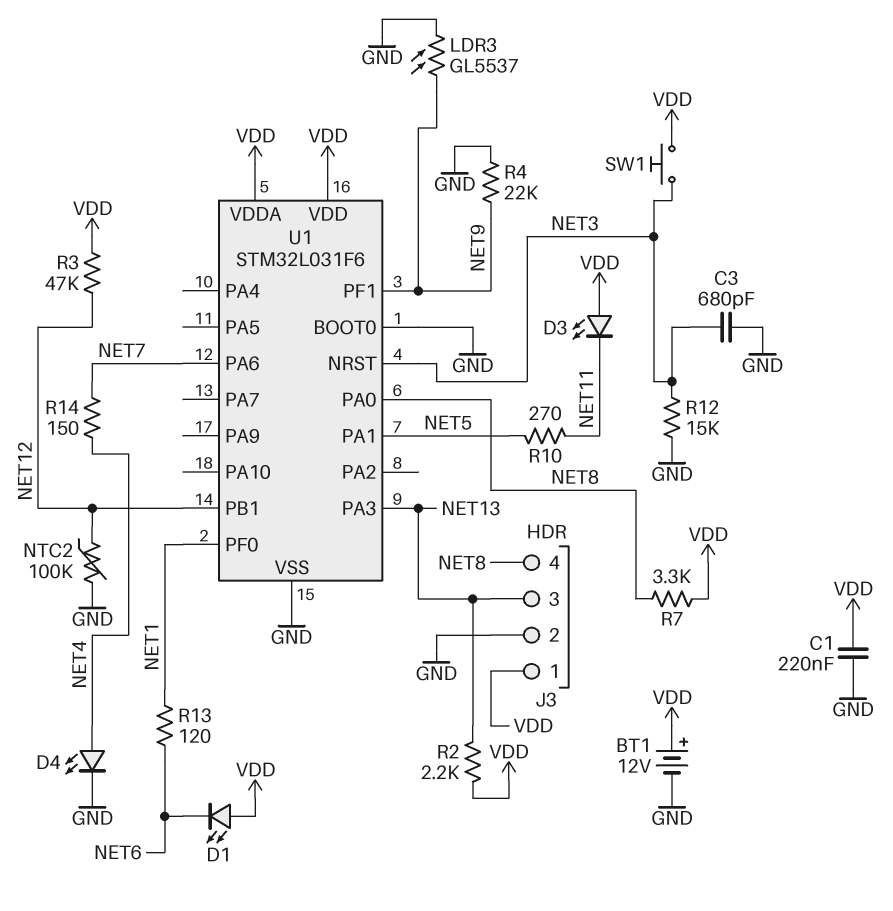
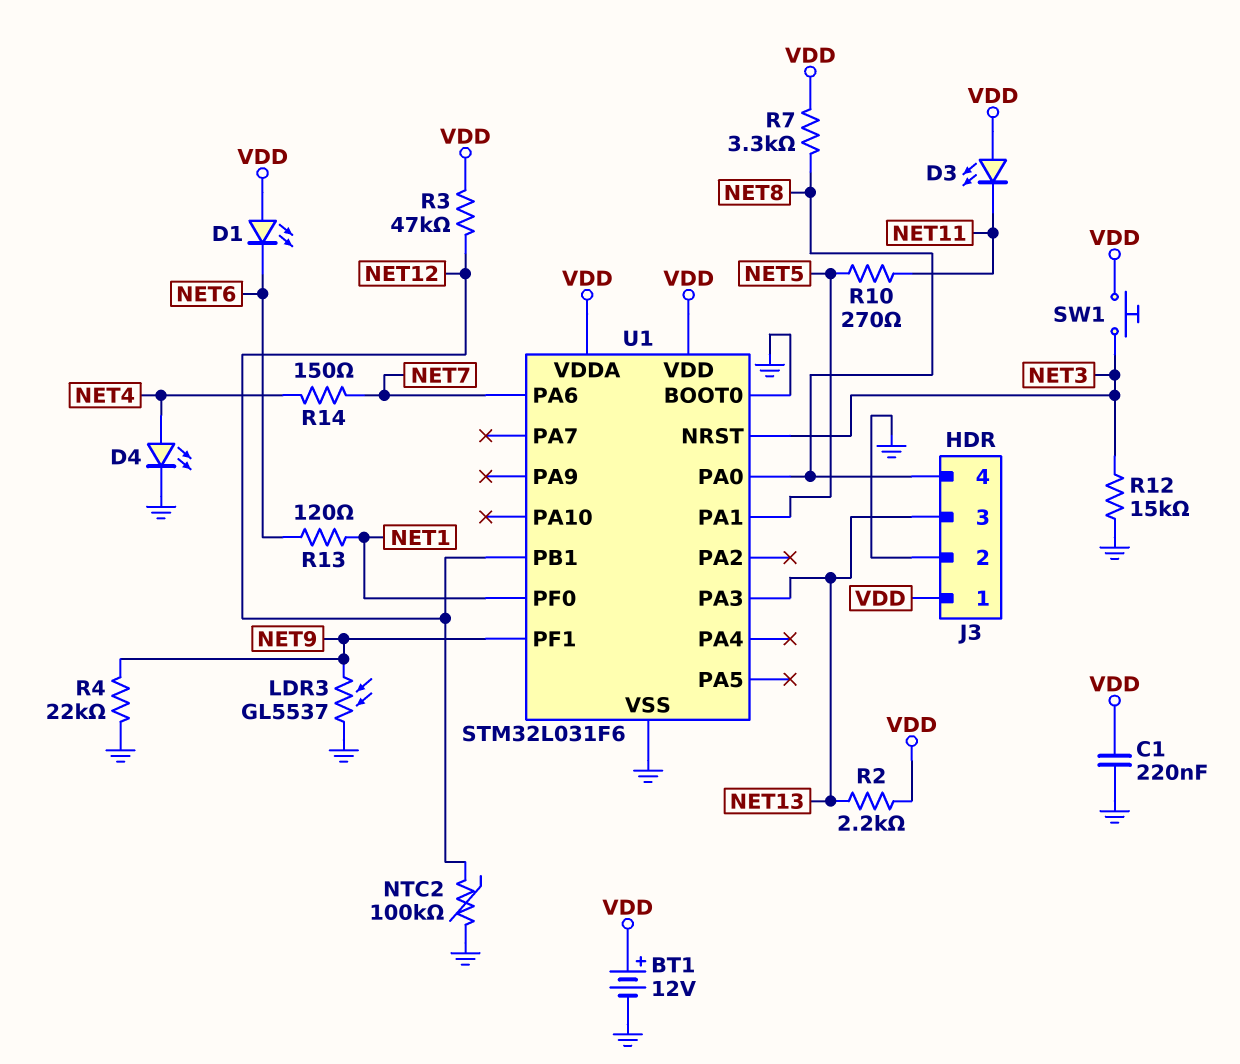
C3: 680pF (GND, NET3) -> none

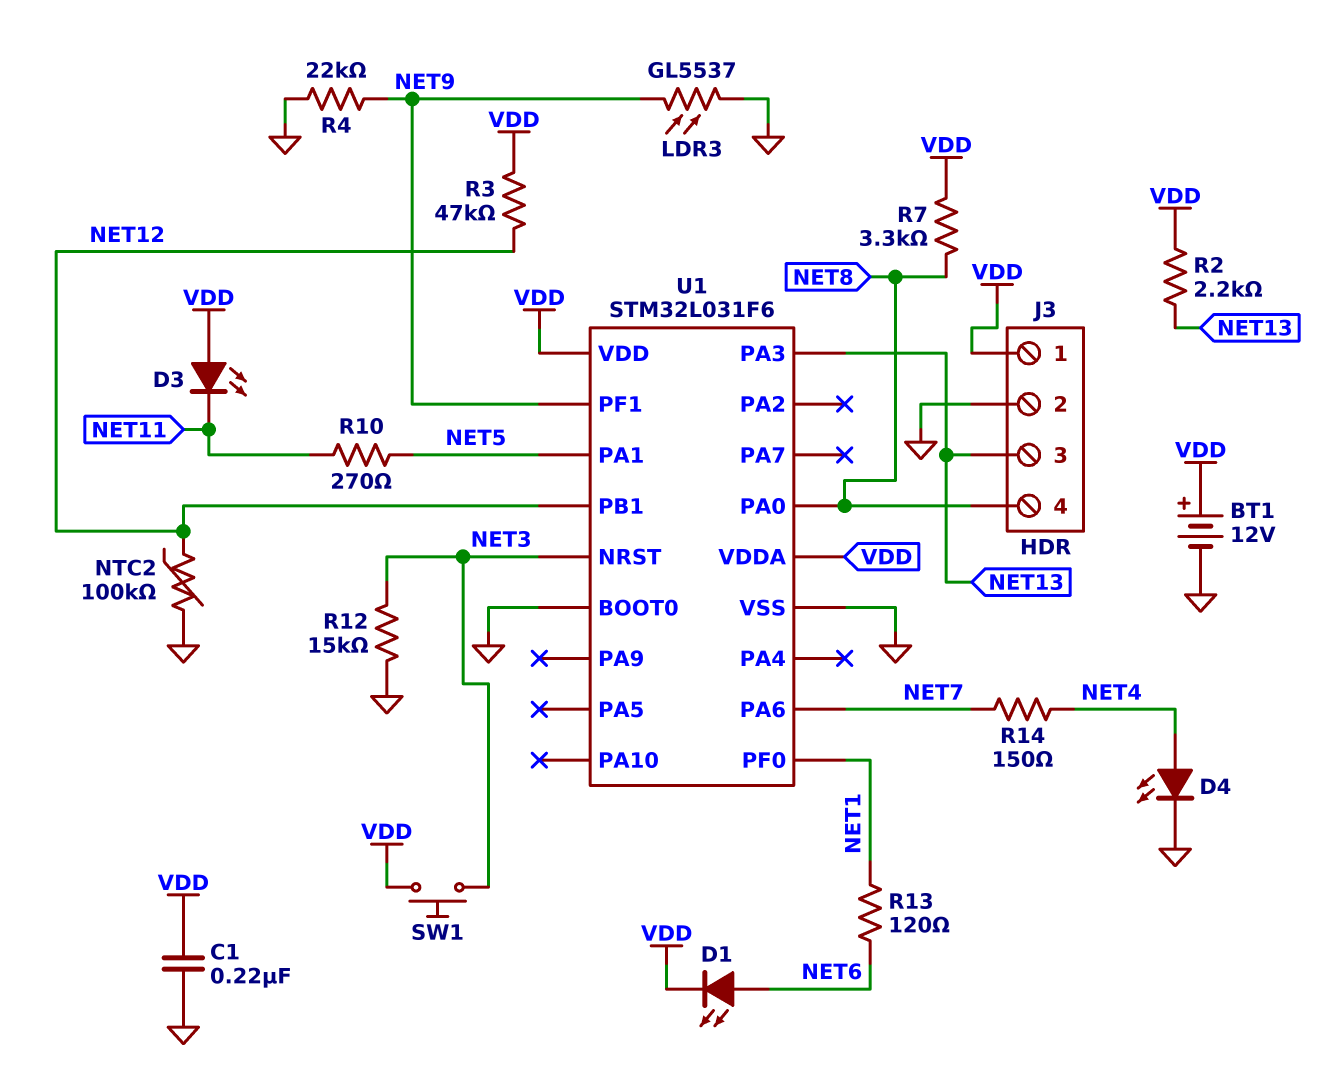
D1: LED (A VDD, K NET6) -> LED (A NET6, K VDD)

